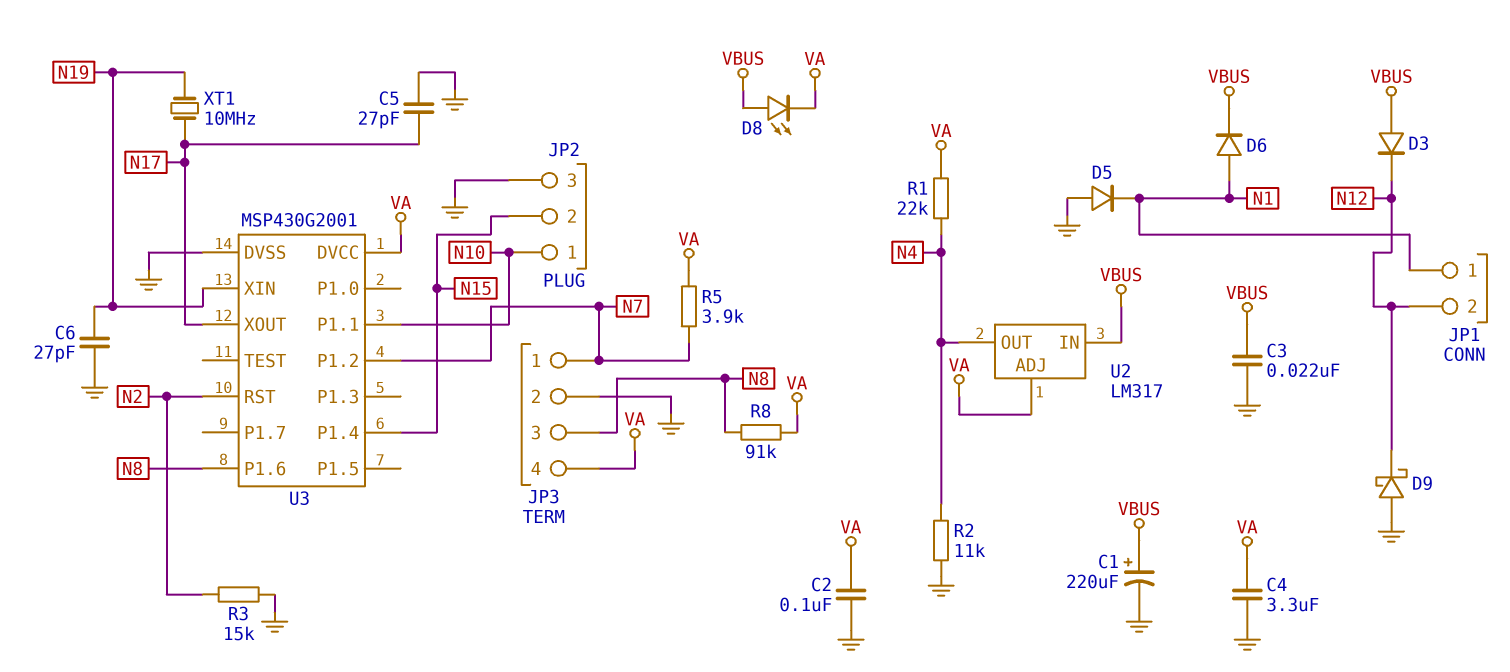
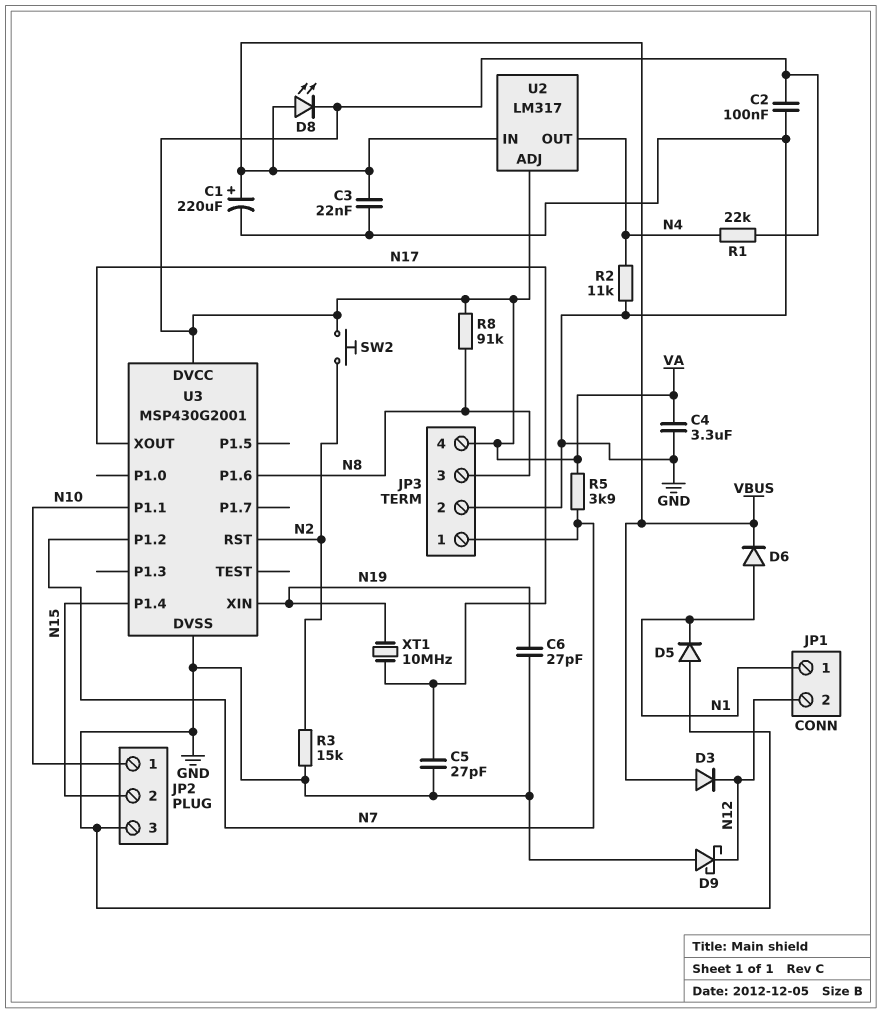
SW2: none -> button (N2, VA)

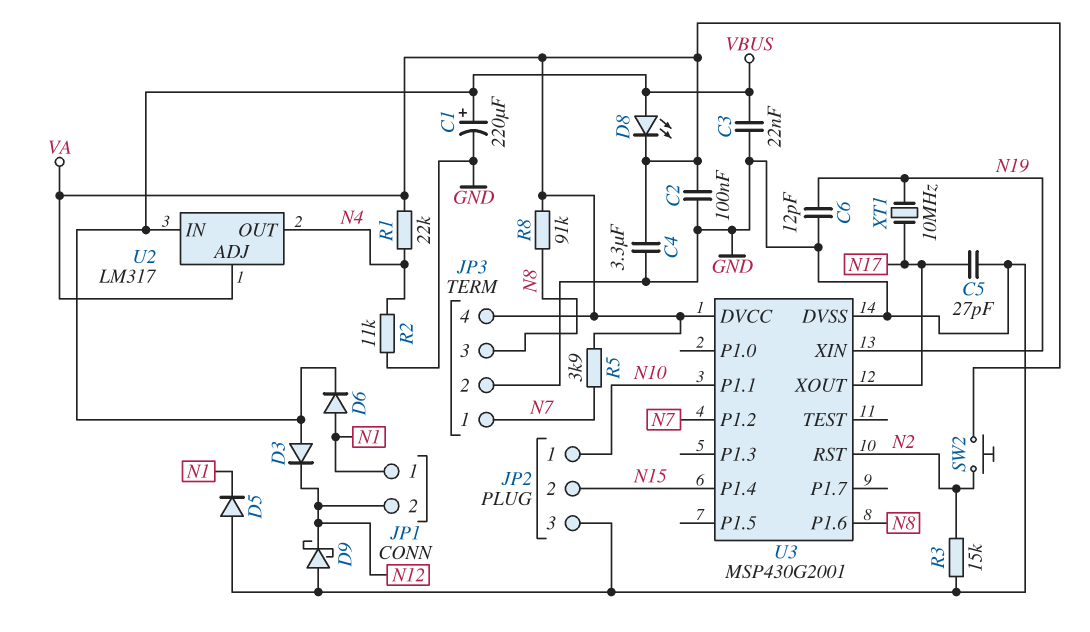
C6: 27pF (GND, N19) -> 12pF (GND, N19)

